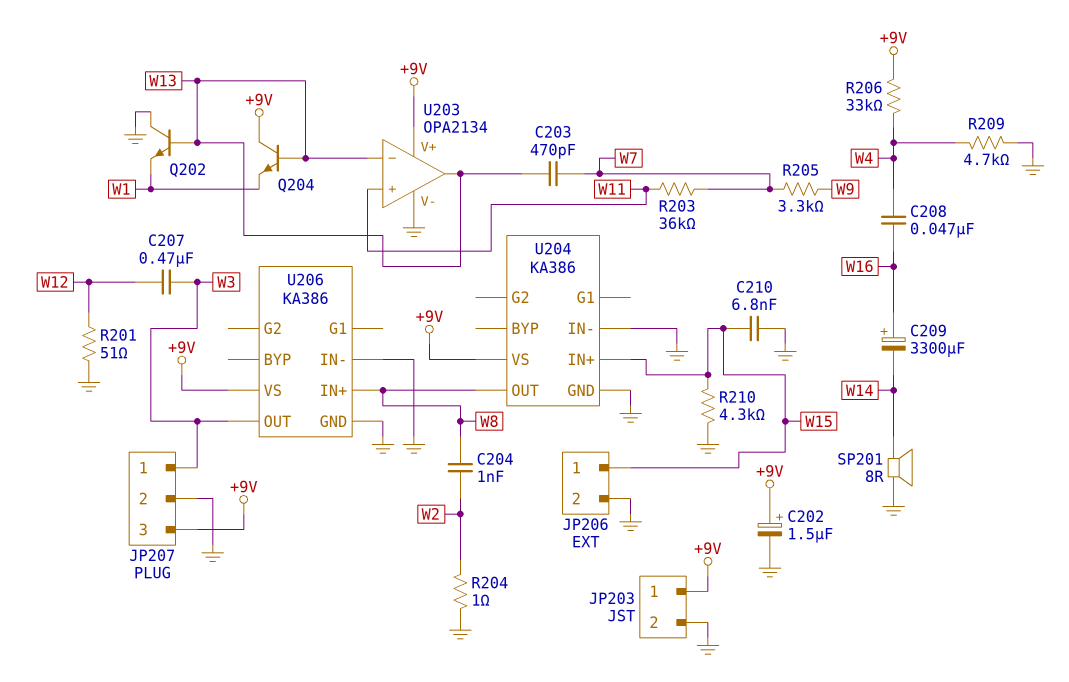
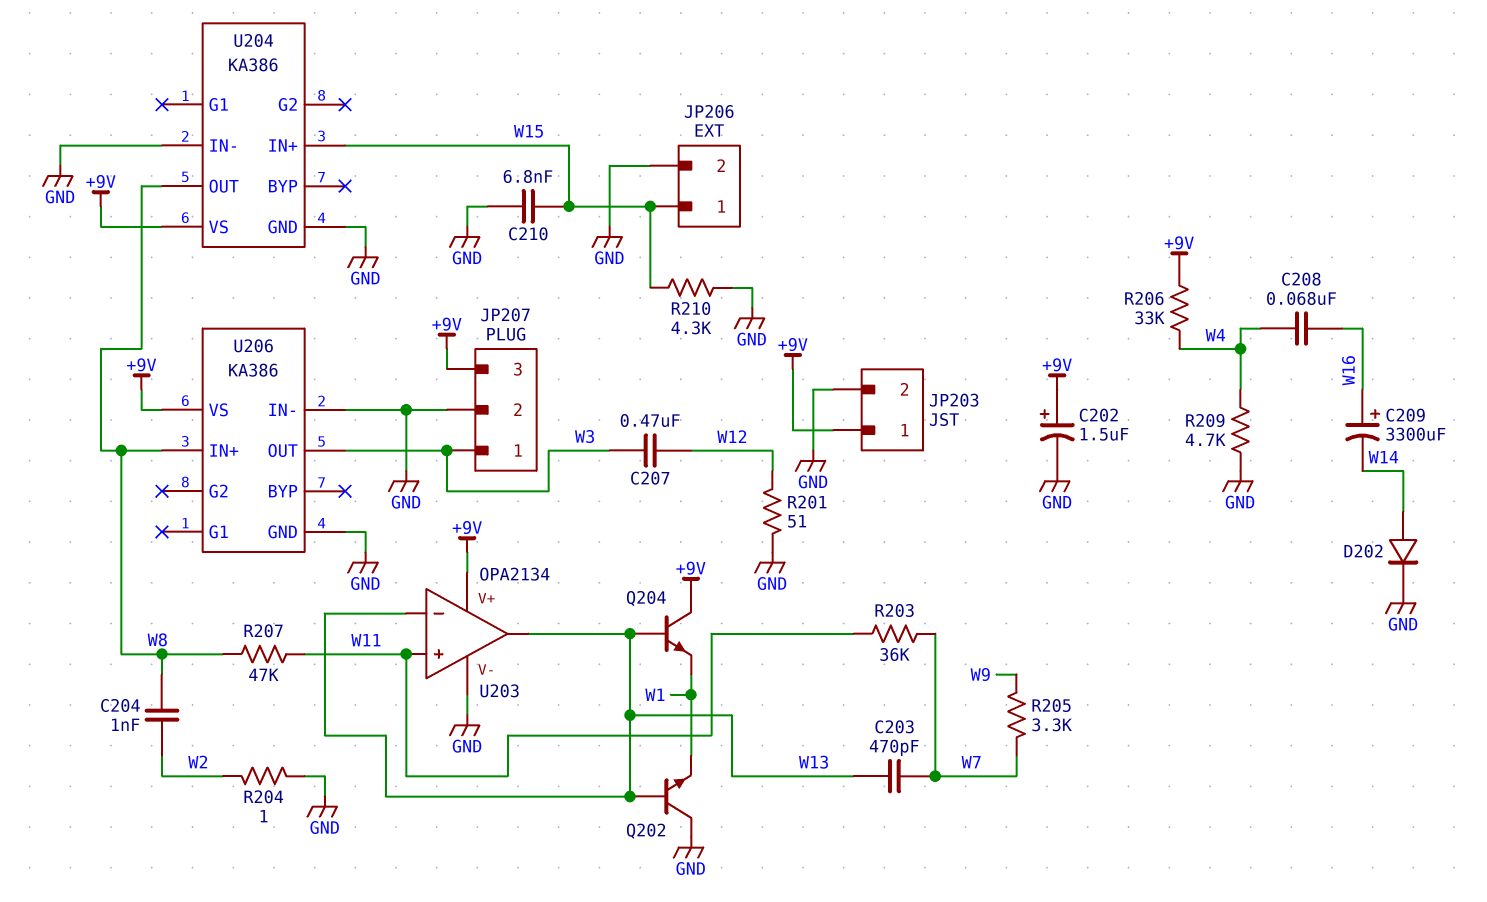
C208: 47nF (W4, W16) -> 68nF (W4, W16)
D202: none -> diode (A W14, K GND)
R207: none -> 47k (W8, W11)
SP201: speaker 8R (GND, W14) -> none

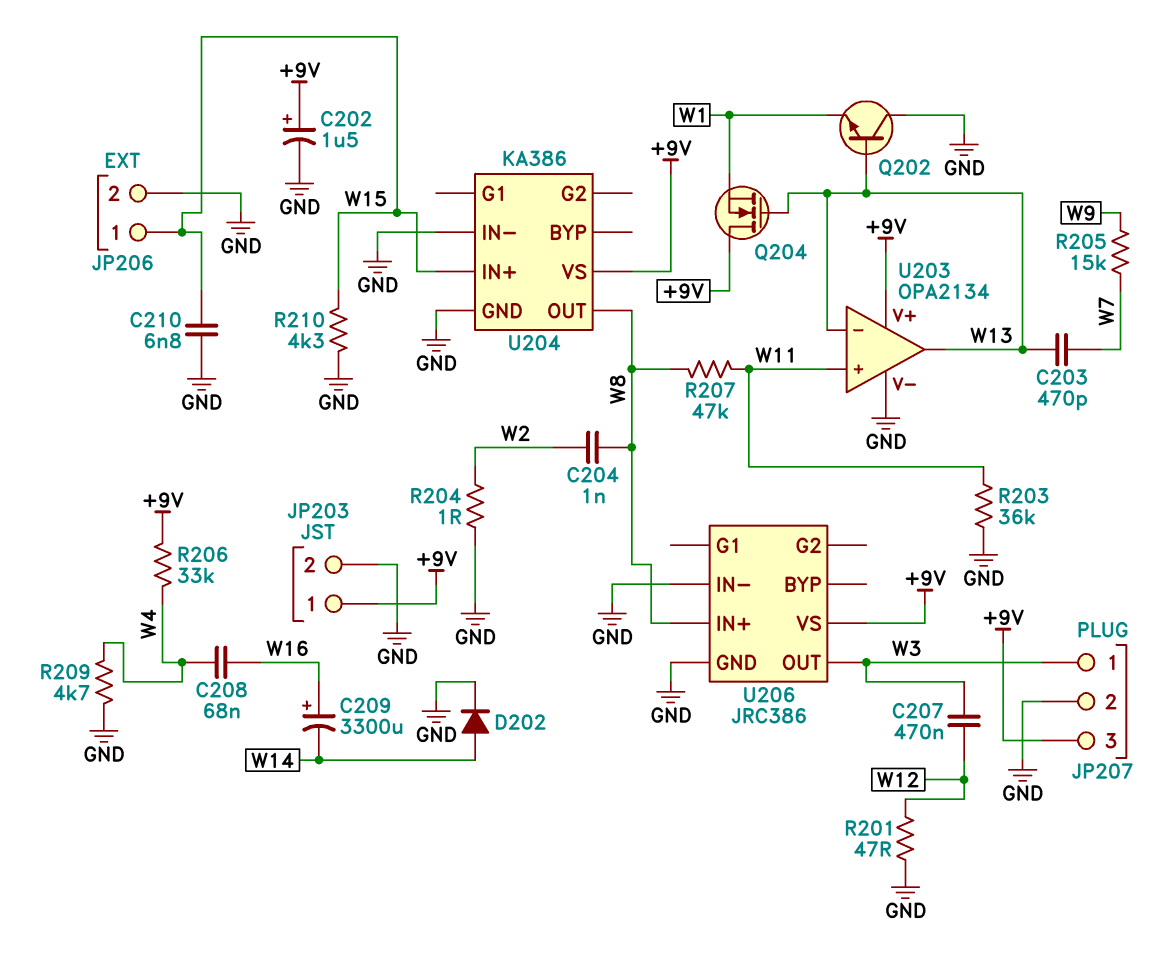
Q204: NPN (B W13, C +9V, E W1) -> NMOS (G W13, D +9V, S W1)
R201: 51 (GND, W12) -> 47 (GND, W12)
R203: 36k (W7, W11) -> 36k (GND, W11)
R205: 3.3k (W7, W9) -> 15k (W7, W9)
U206: KA386 -> JRC386

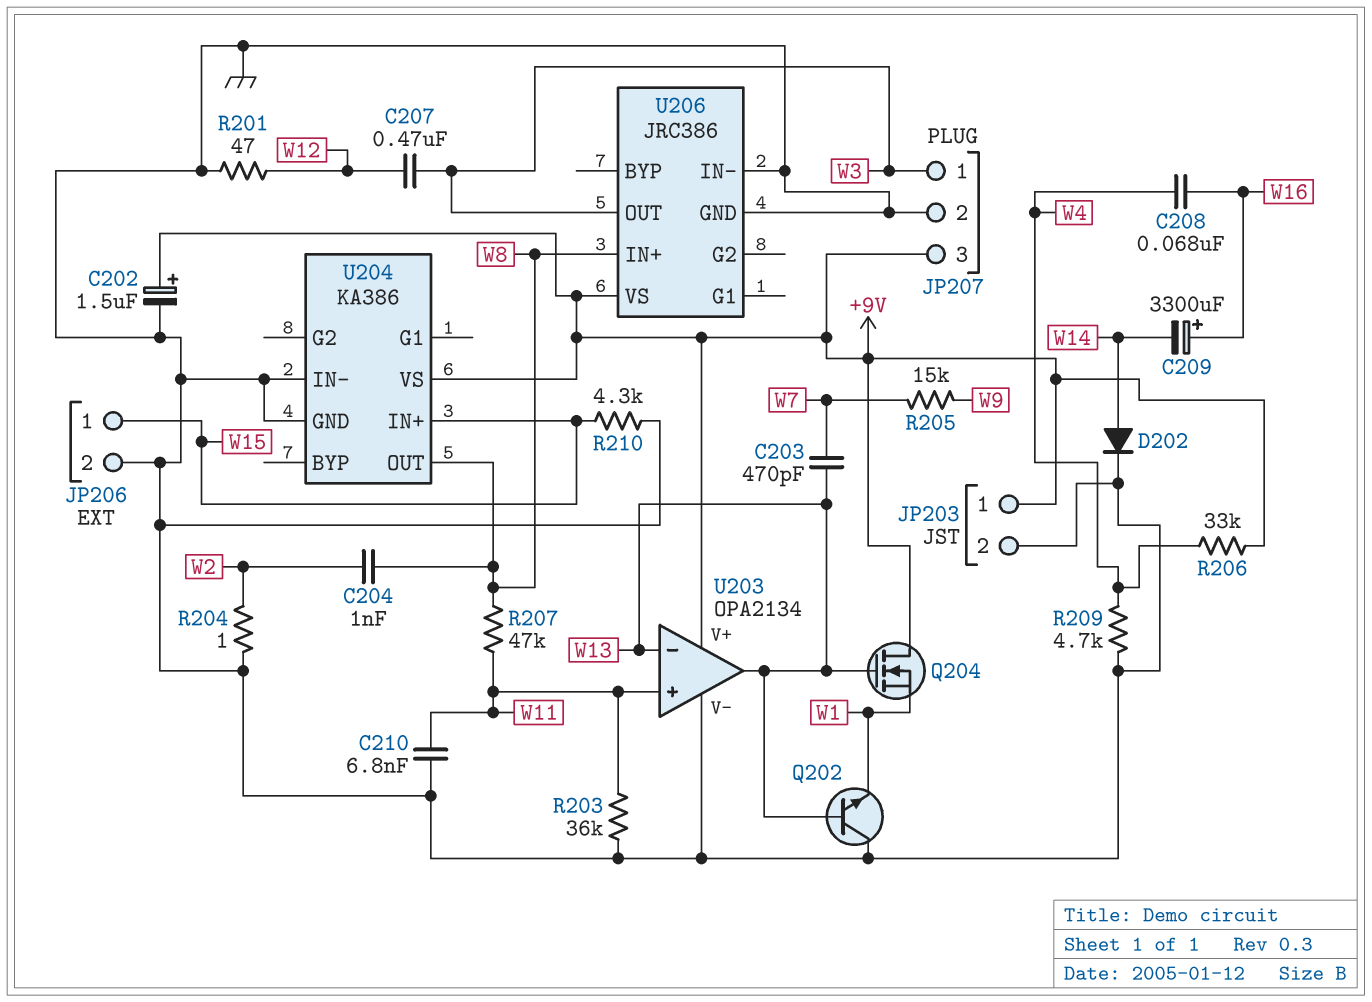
C210: 6.8nF (GND, W15) -> 6.8nF (GND, W11)

